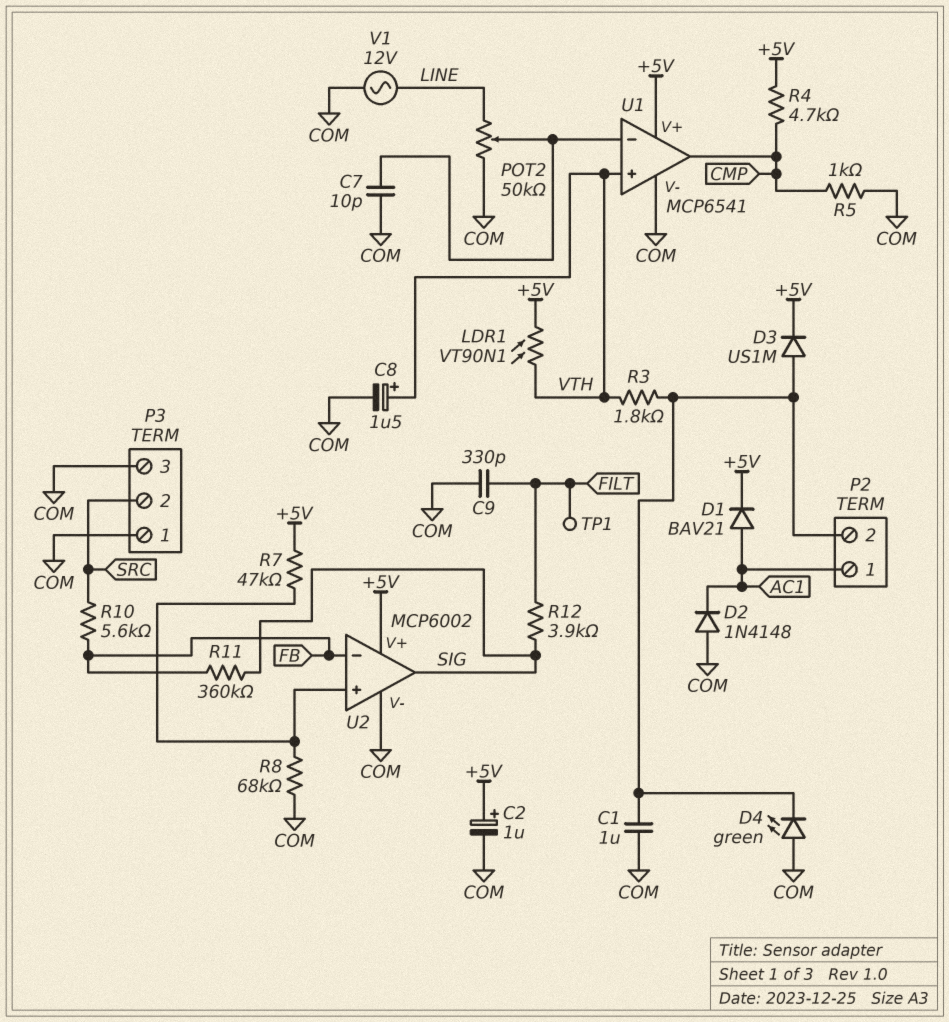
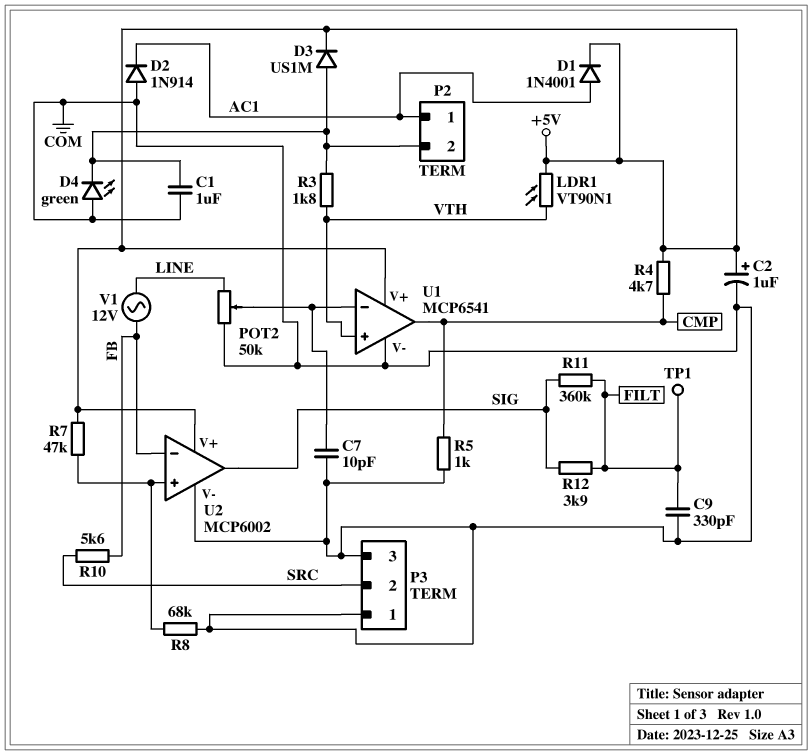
C8: 1.5uF (plus VTH, minus COM) -> none
D1: diode BAV21 (A AC1, K +5V) -> diode 1N4001 (A AC1, K +5V)
D2: diode 1N4148 (A COM, K AC1) -> diode 1N914 (A COM, K AC1)
R11: 360k (FB, SIG) -> 360k (FILT, SIG)
V1: AC 12V (COM, LINE) -> AC 12V (FB, LINE)

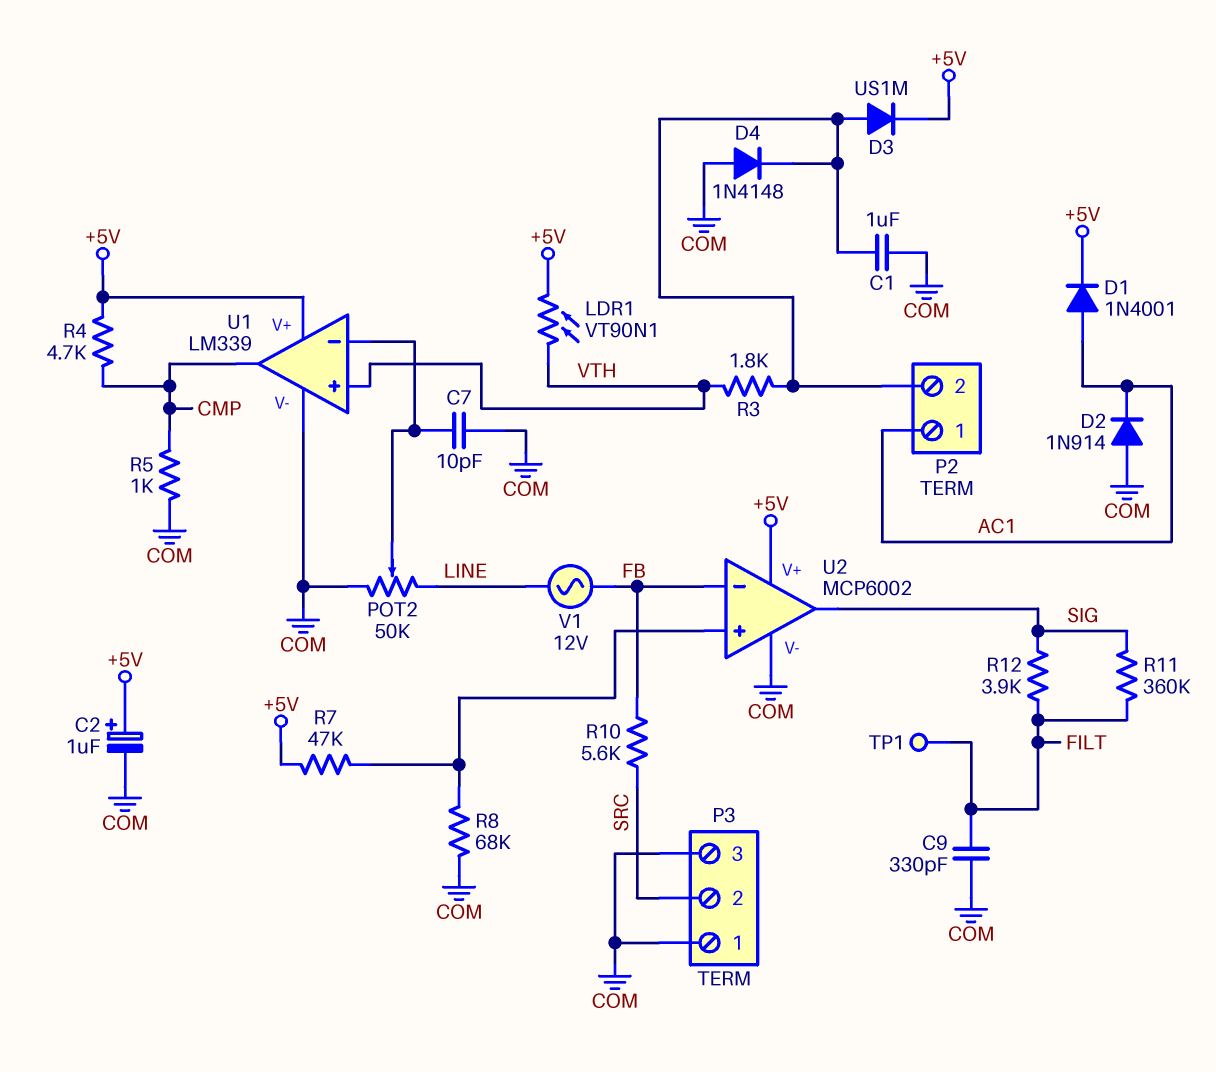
D4: LED green (A COM, K P2/2) -> diode 1N4148 (A COM, K P2/2)
U1: MCP6541 -> LM339

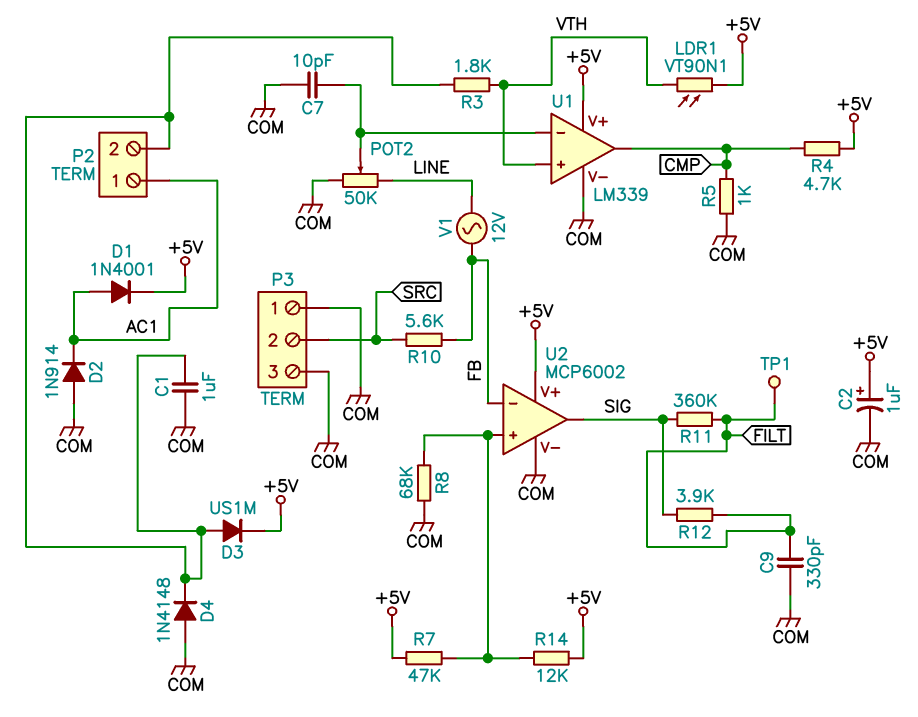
R14: none -> 12k (+5V, U2/in+)

